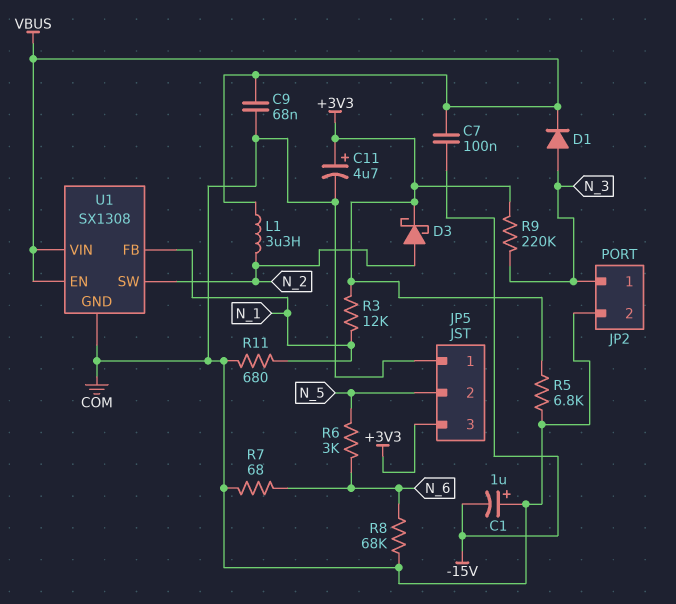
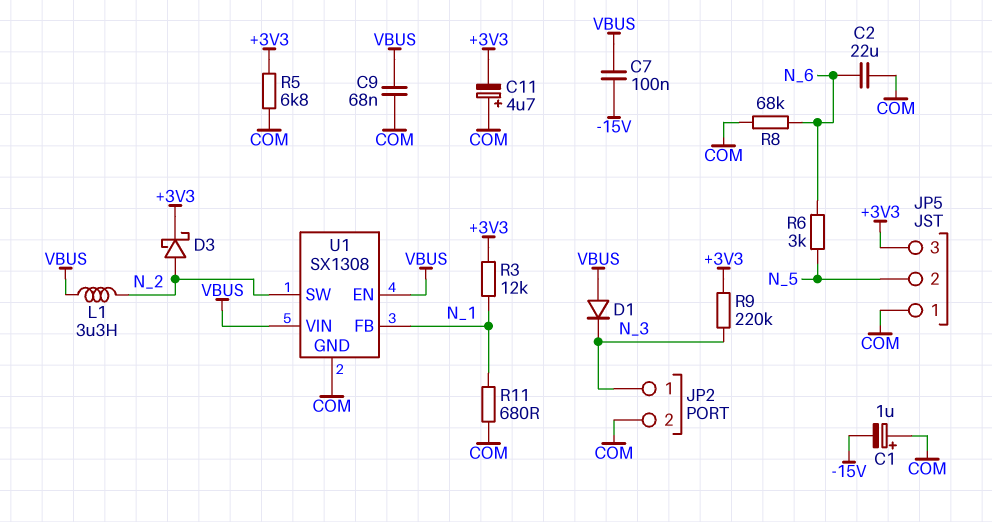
C2: none -> 22uF (COM, N_6)
C11: 4.7uF (plus +3V3, minus COM) -> 4.7uF (plus COM, minus +3V3)
D1: diode (A N_3, K VBUS) -> diode (A VBUS, K N_3)
R7: 68 (COM, N_6) -> none

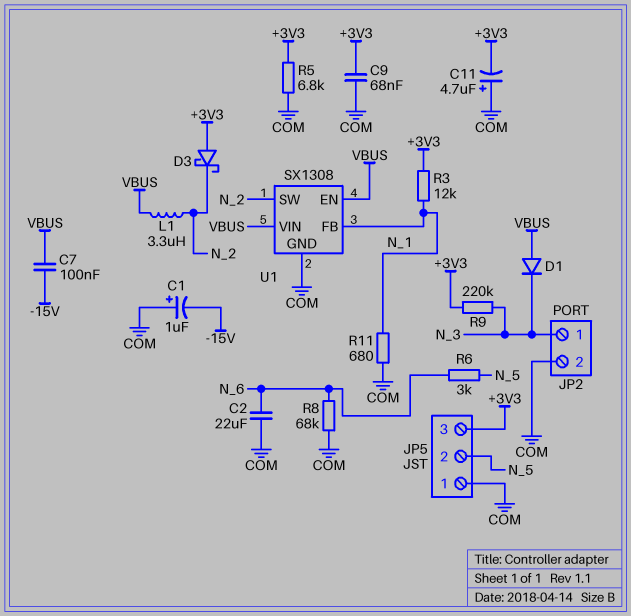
C9: 68nF (COM, VBUS) -> 68nF (+3V3, COM)
D3: schottky (A N_2, K +3V3) -> schottky (A +3V3, K N_2)

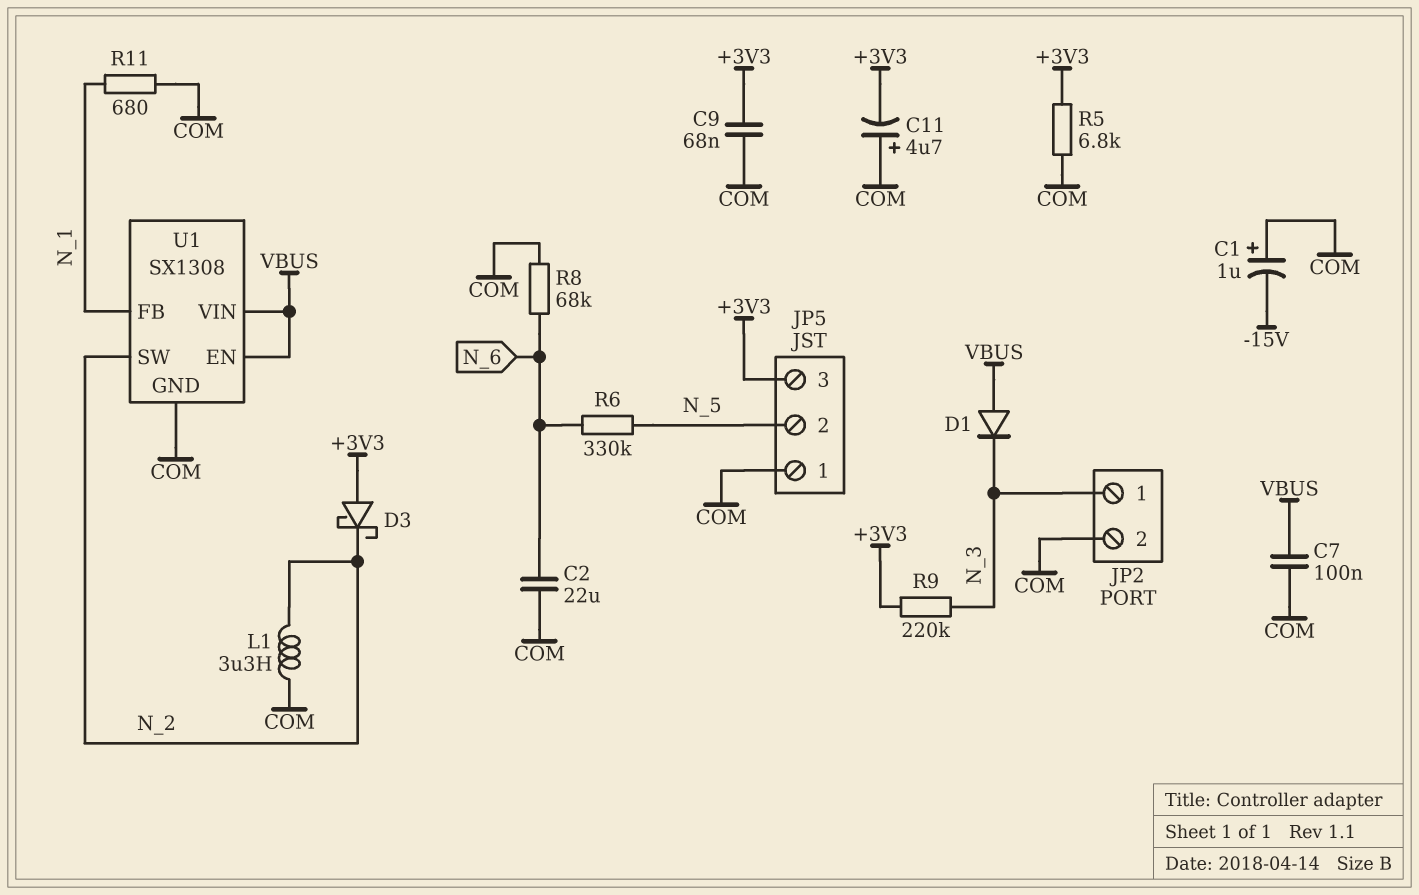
C7: 100nF (-15V, VBUS) -> 100nF (COM, VBUS)
L1: 3.3uH (N_2, VBUS) -> 3.3uH (COM, N_2)
R3: 12k (+3V3, N_1) -> none
R6: 3k (N_5, N_6) -> 330k (N_5, N_6)

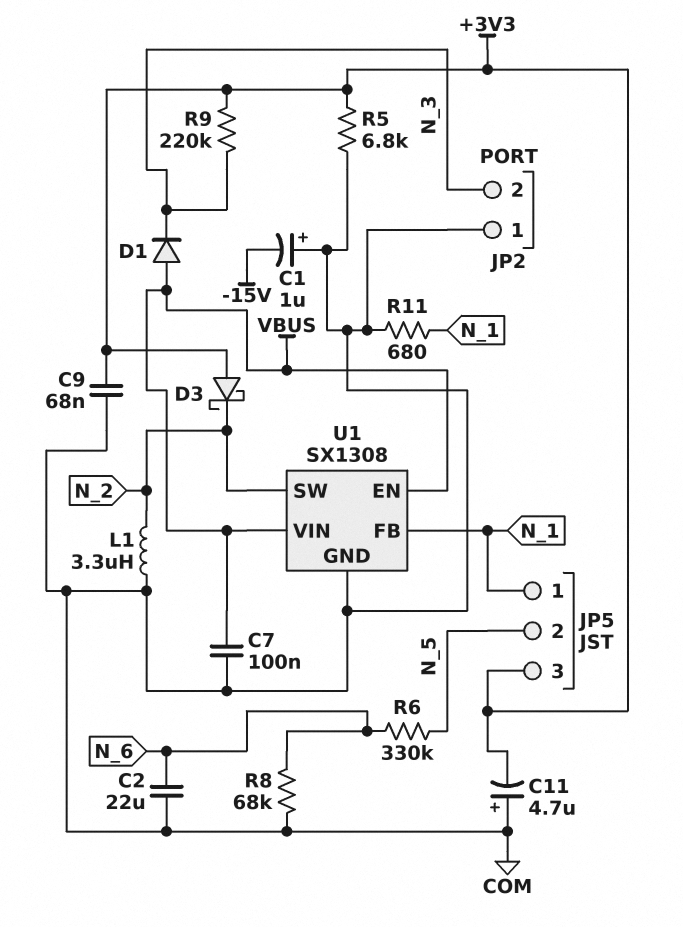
JP2 pin 1: N_3 -> COM
JP2 pin 2: COM -> N_3
JP5 pin 1: COM -> N_1

